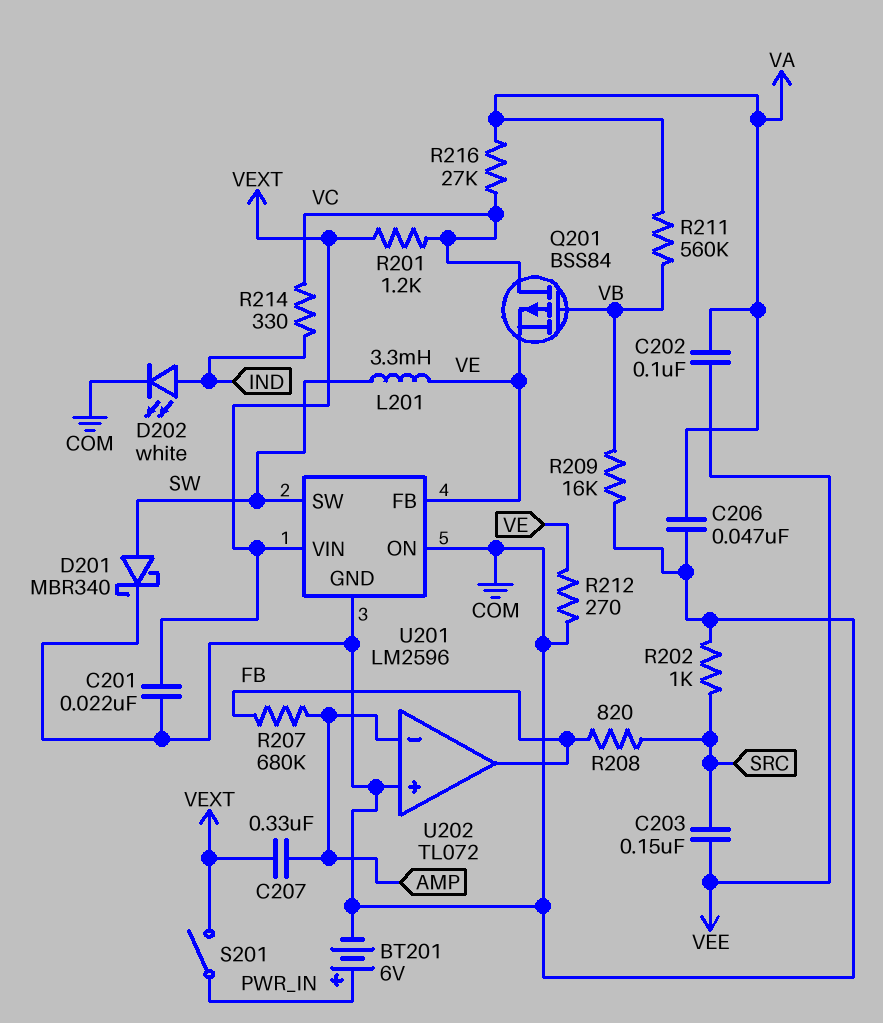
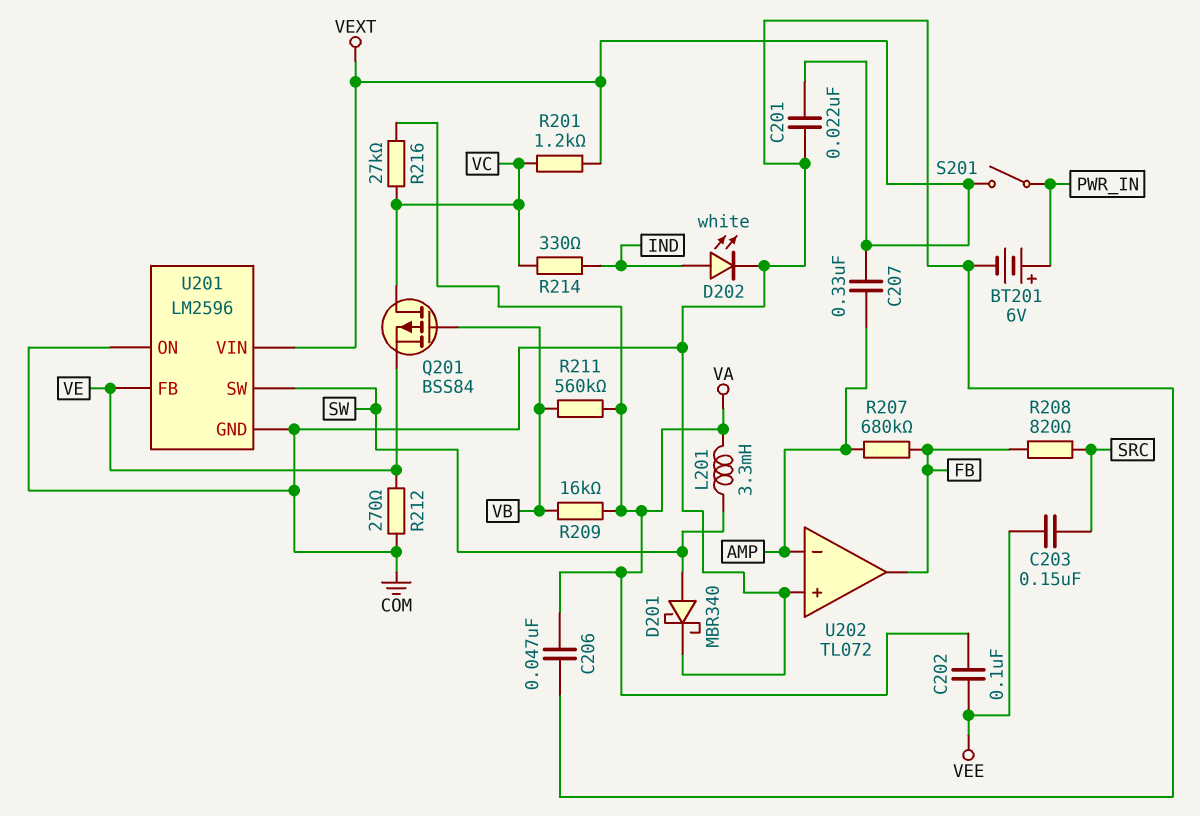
L201: 3.3mH (SW, VE) -> 3.3mH (SW, VA)
R202: 1k (COM, SRC) -> none
R209: 16k (COM, VB) -> 16k (VA, VB)

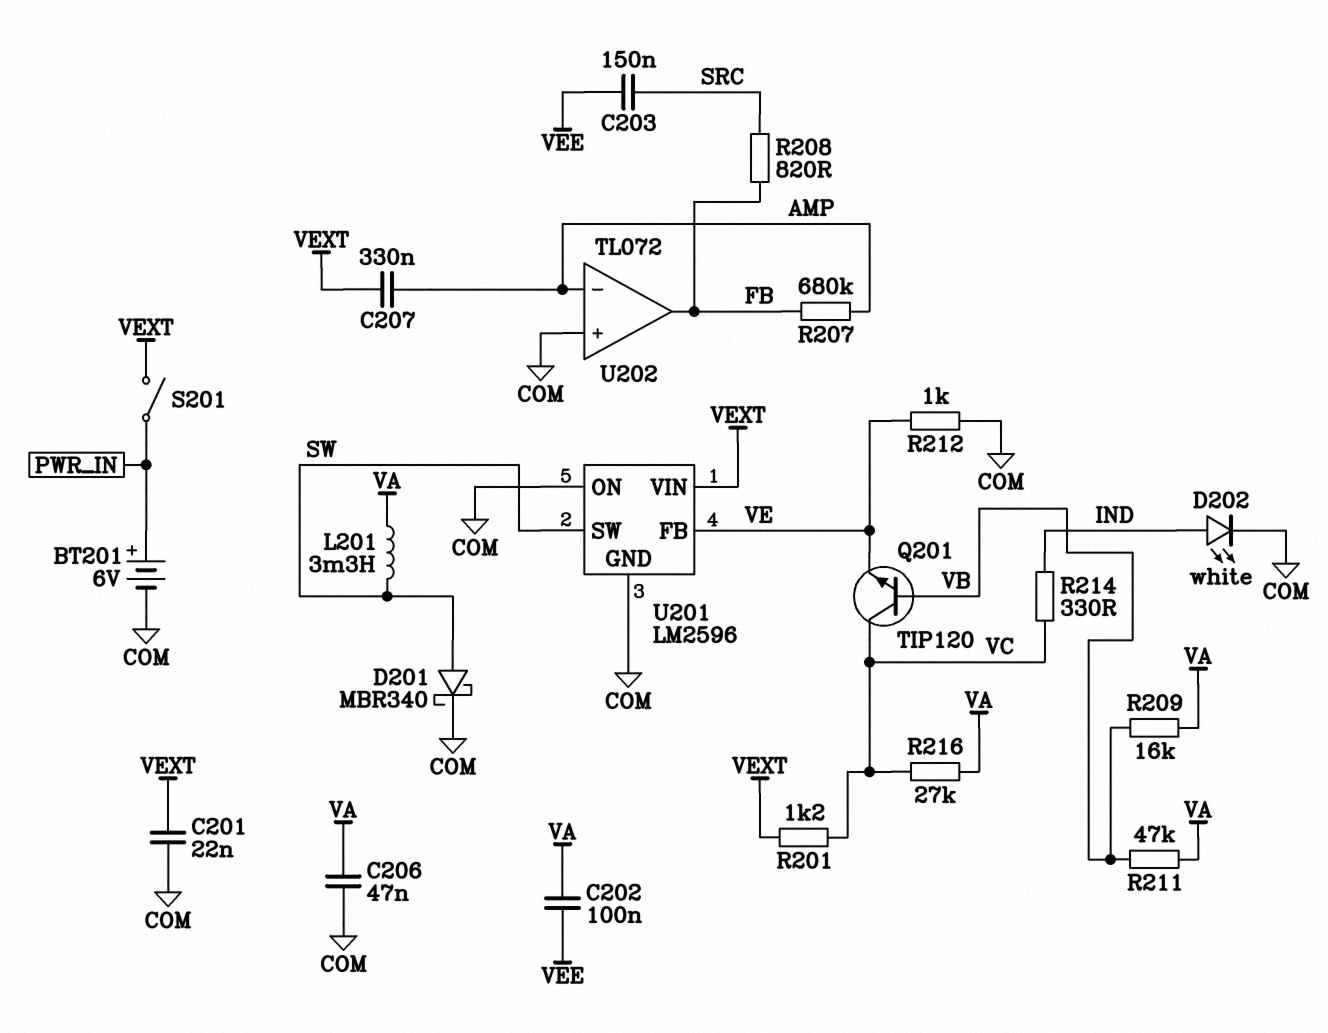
Q201: PMOS BSS84 (G VB, D VC, S VE) -> NPN TIP120 (B VB, C VC, E VE)
R211: 560k (VA, VB) -> 47k (VA, VB)
R212: 270 (COM, VE) -> 1k (COM, VE)

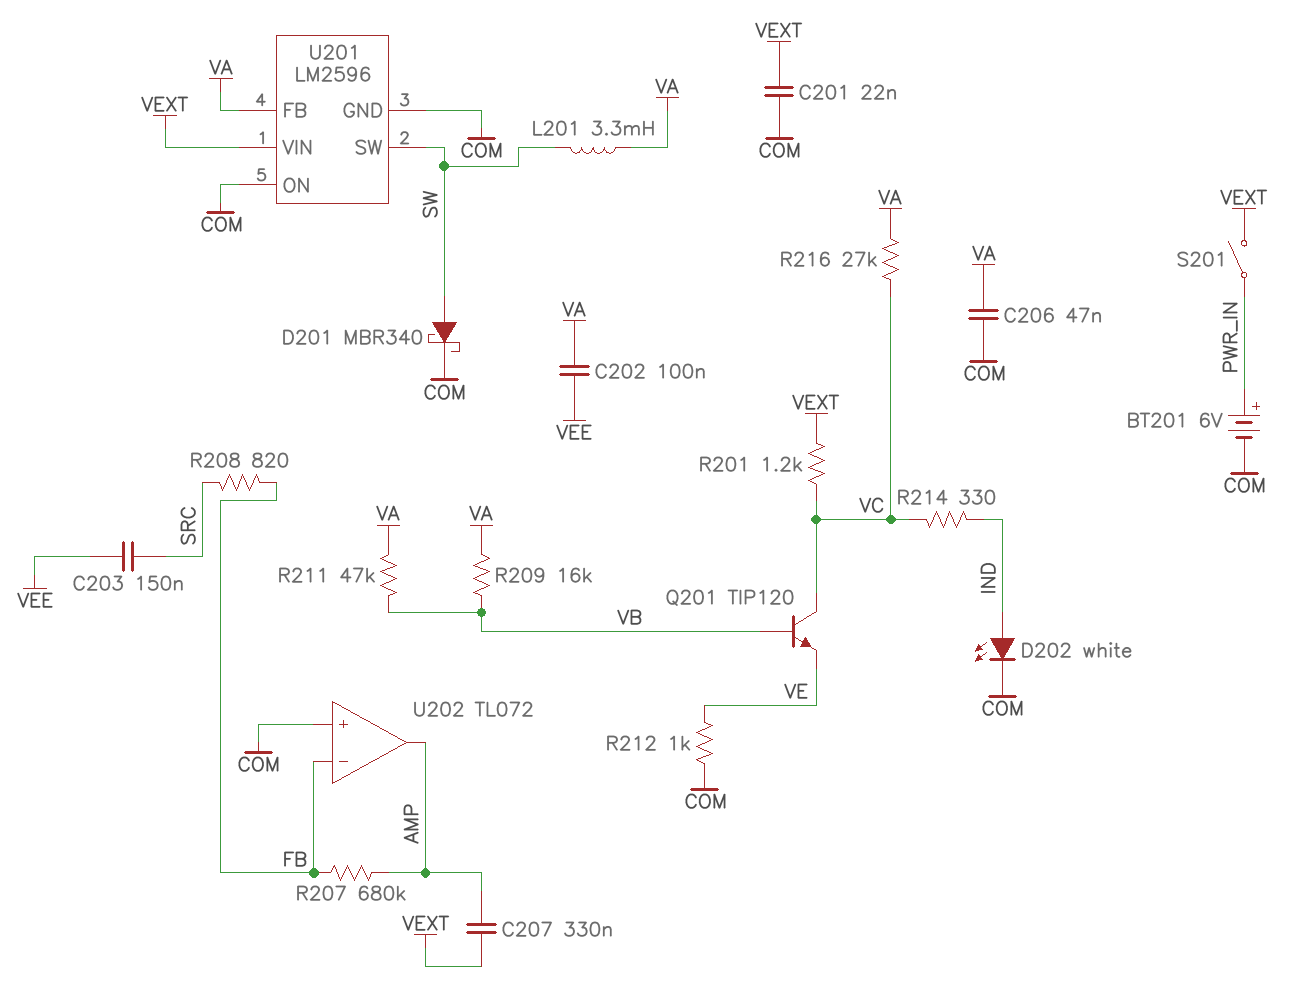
U201 pin FB: VE -> VA
U202 pin in-: AMP -> FB
U202 pin out: FB -> AMP

